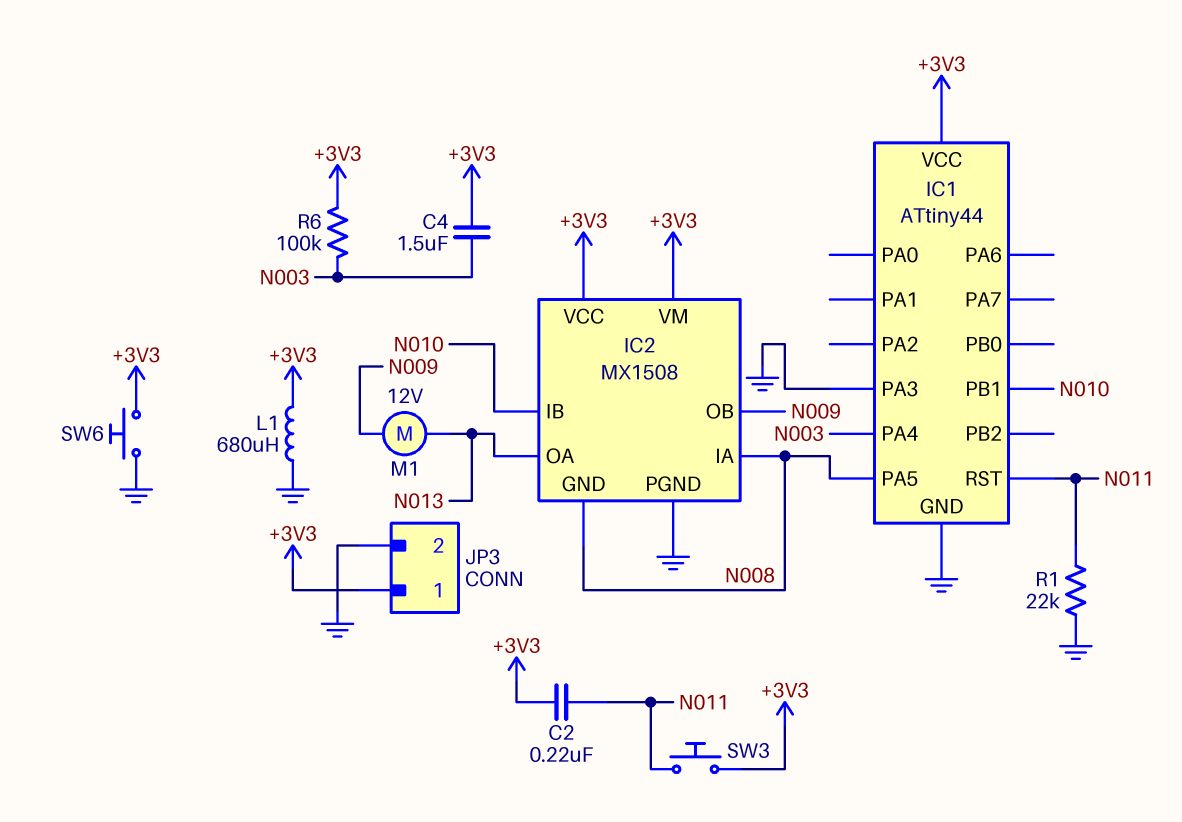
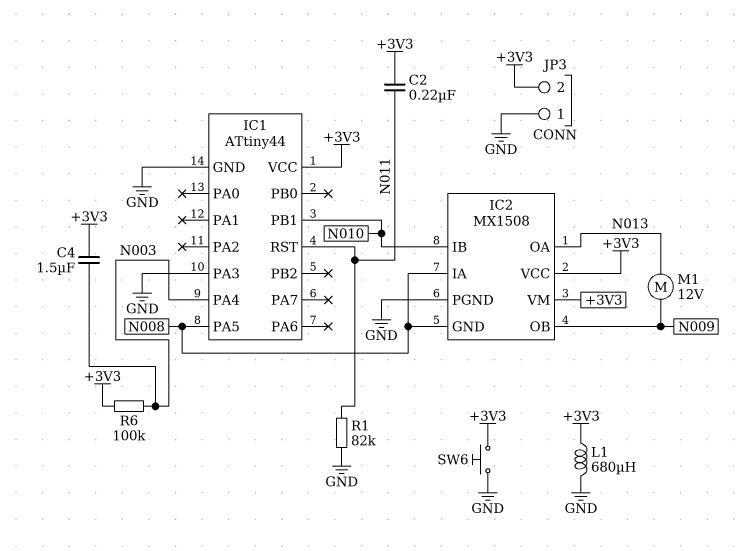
JP3 pin 1: +3V3 -> GND
JP3 pin 2: GND -> +3V3
R1: 22k (GND, N011) -> 82k (GND, N011)
SW3: button (+3V3, N011) -> none

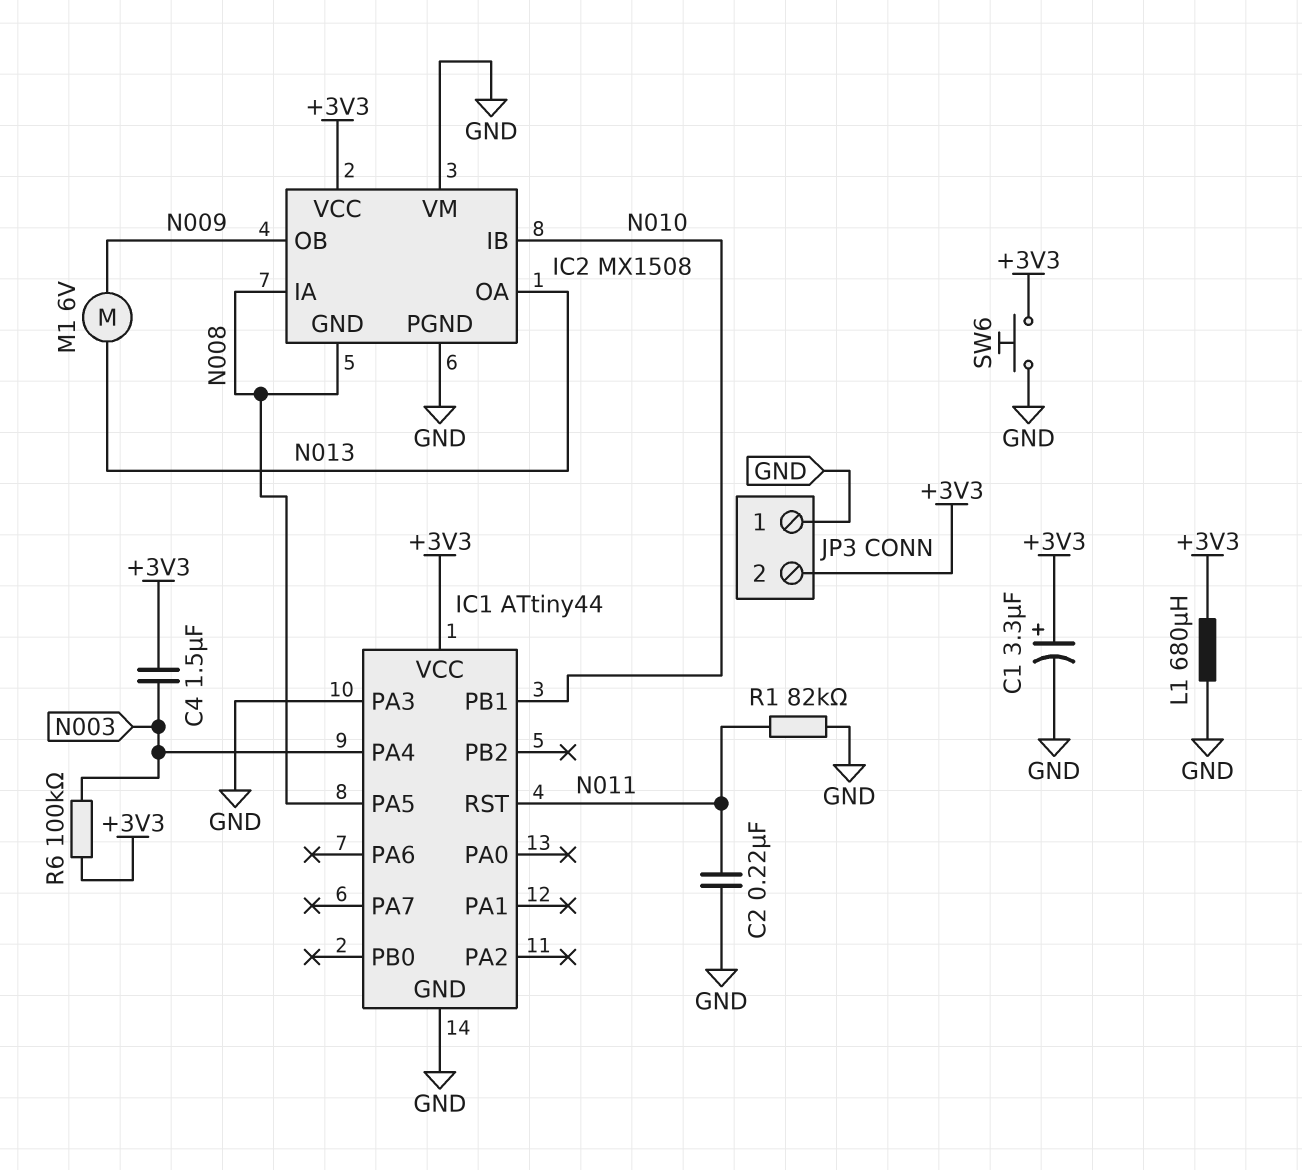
C1: none -> 3.3uF (plus +3V3, minus GND)
C2: 220nF (+3V3, N011) -> 220nF (GND, N011)
IC2 pin VM: +3V3 -> GND
M1: motor 12V (N009, N013) -> motor 6V (N009, N013)

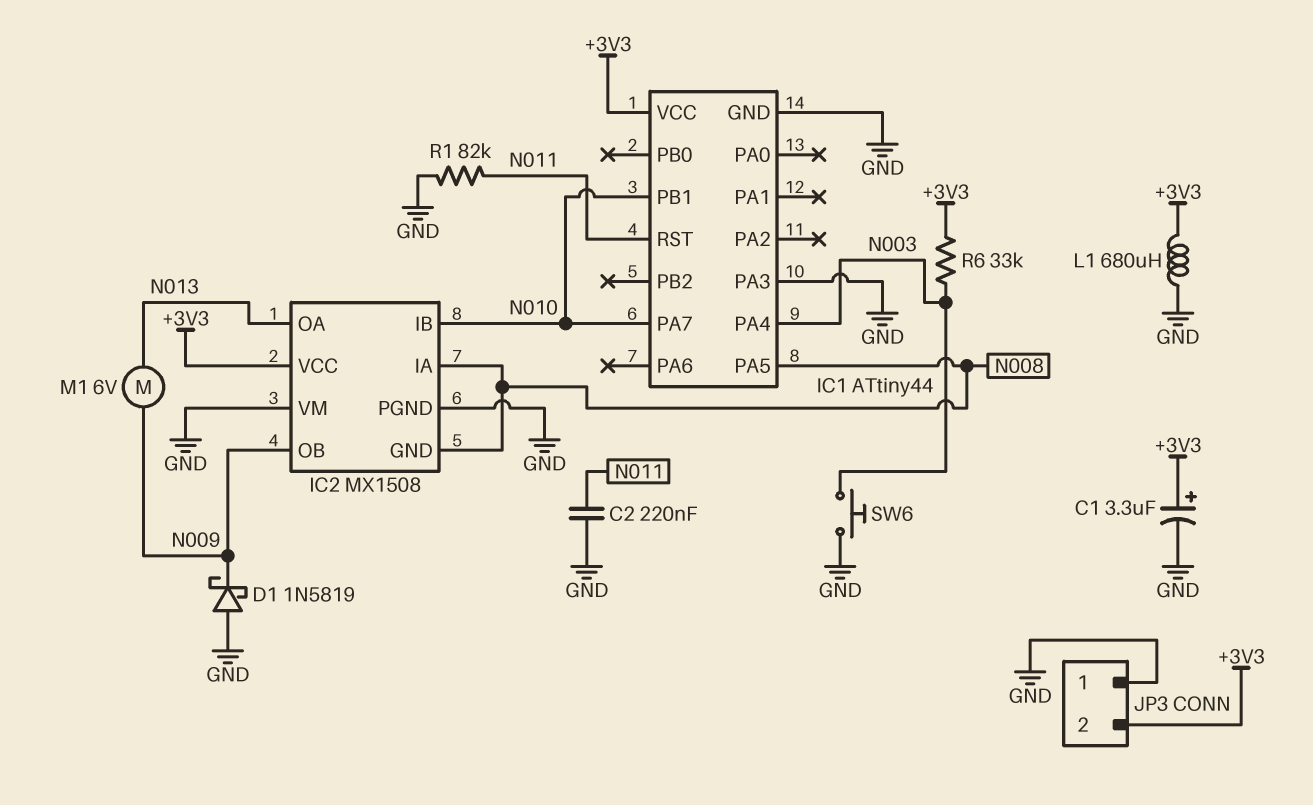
C4: 1.5uF (+3V3, N003) -> none
D1: none -> schottky 1N5819 (A GND, K N009)
IC1 pin PA7: none -> N010
R6: 100k (+3V3, N003) -> 33k (+3V3, N003)
SW6: button (+3V3, GND) -> button (GND, N003)

